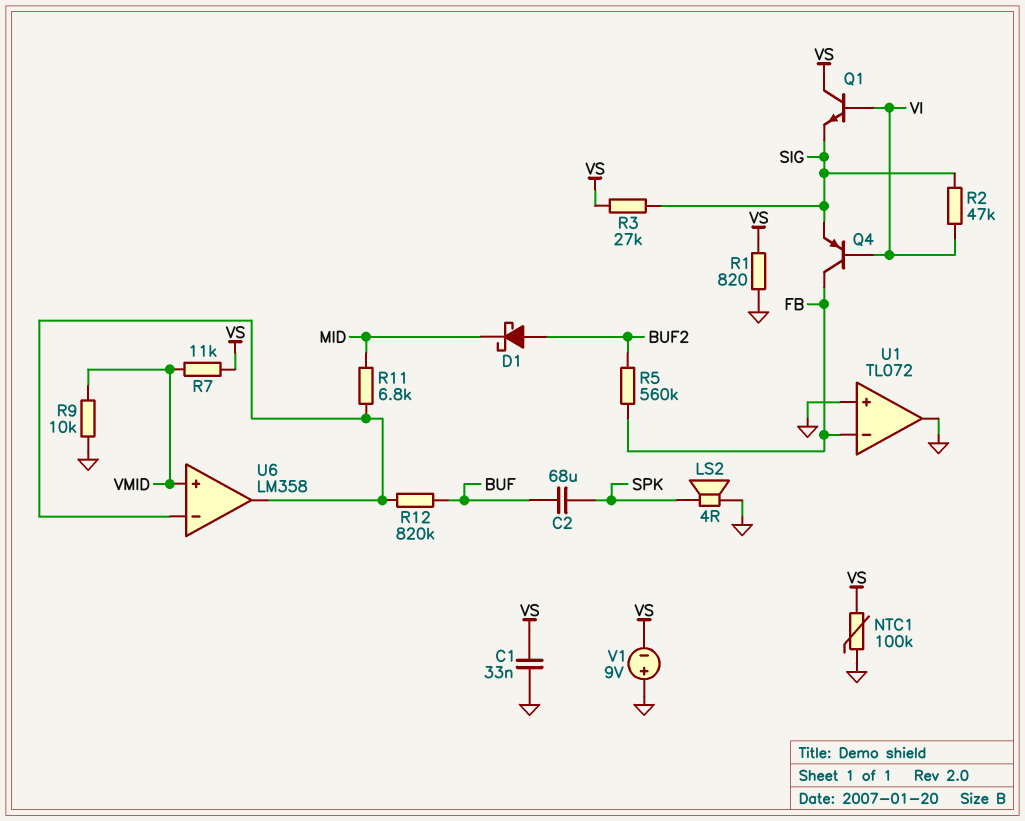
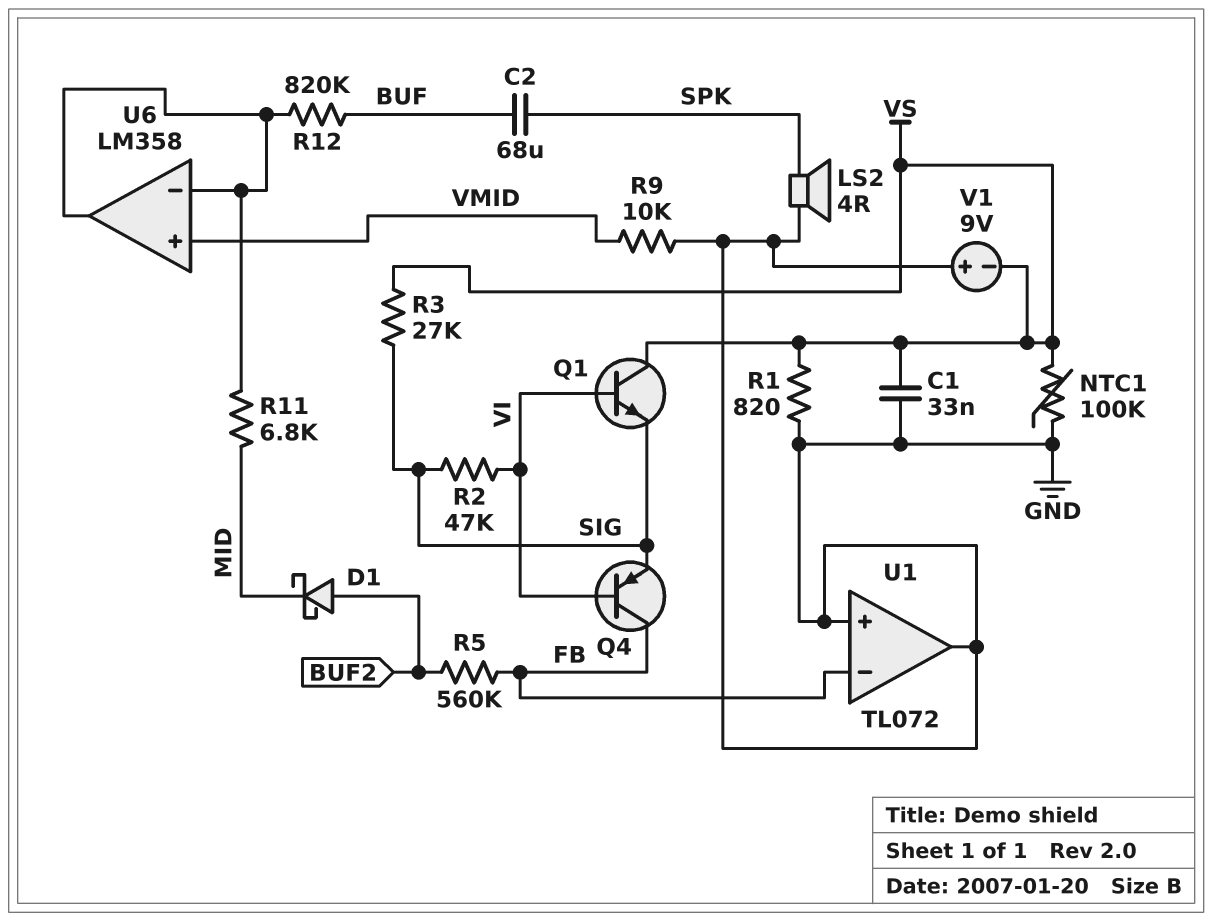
R7: 11k (VMID, VS) -> none

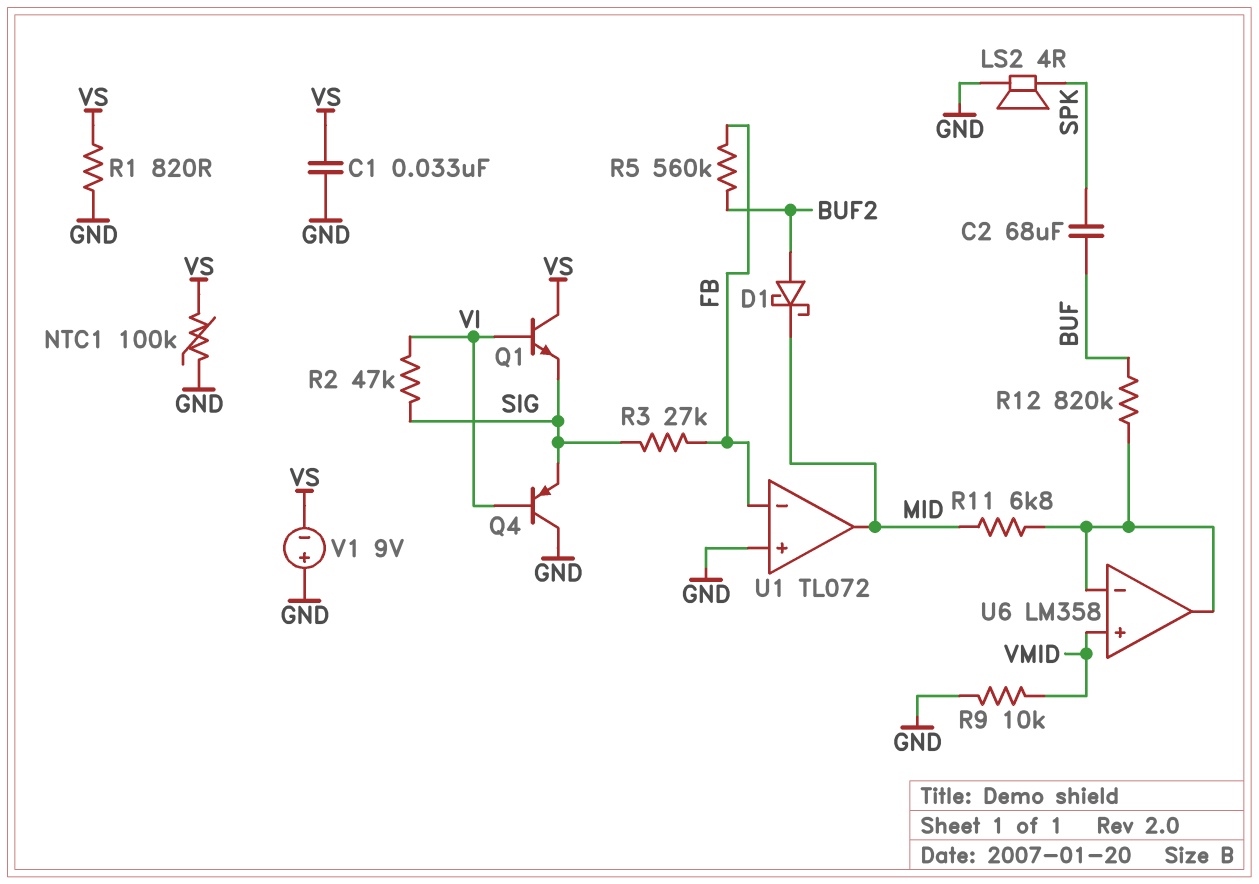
Q4: PNP (B VI, C FB, E SIG) -> PNP (B VI, C GND, E SIG)
R3: 27k (SIG, VS) -> 27k (FB, SIG)
U1 pin out: GND -> MID

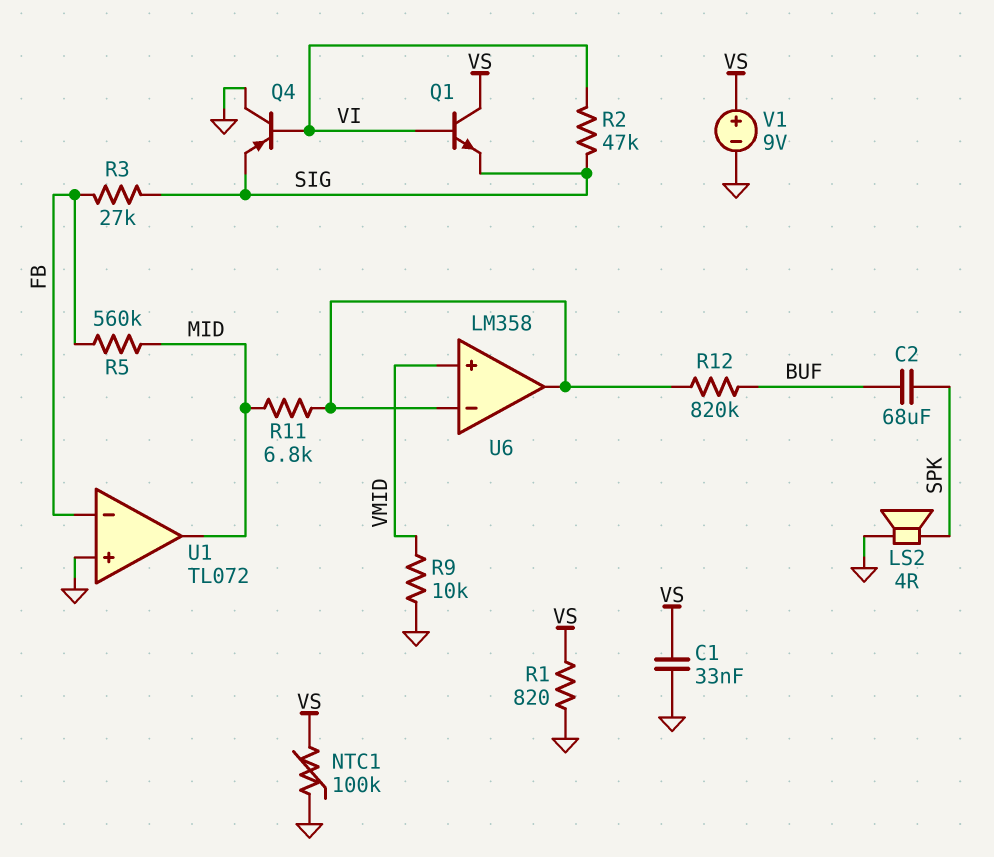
D1: schottky (A BUF2, K MID) -> none
R5: 560k (BUF2, FB) -> 560k (FB, MID)
V1: 9V (plus GND, minus VS) -> 9V (plus VS, minus GND)

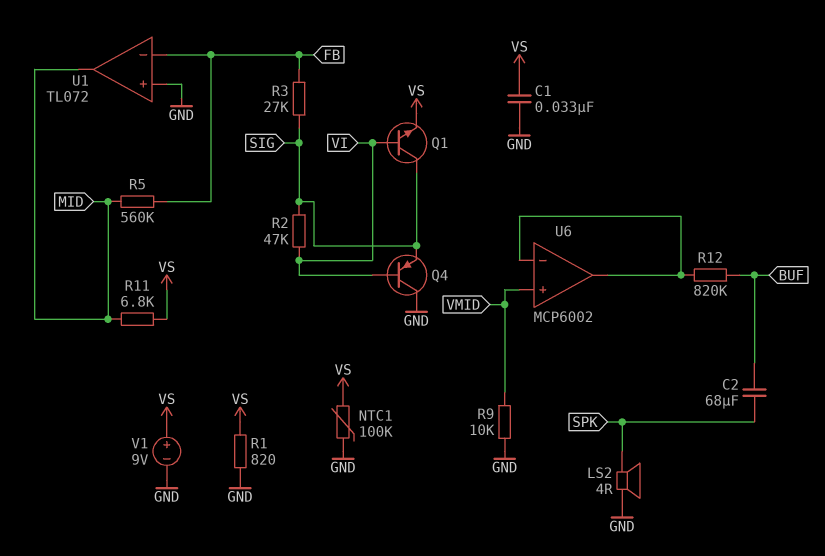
Q1: NPN (B VI, C VS, E SIG) -> NPN (B VI, C SIG, E VS)
R11: 6.8k (MID, U6/in-) -> 6.8k (MID, VS)
U6: LM358 -> MCP6002

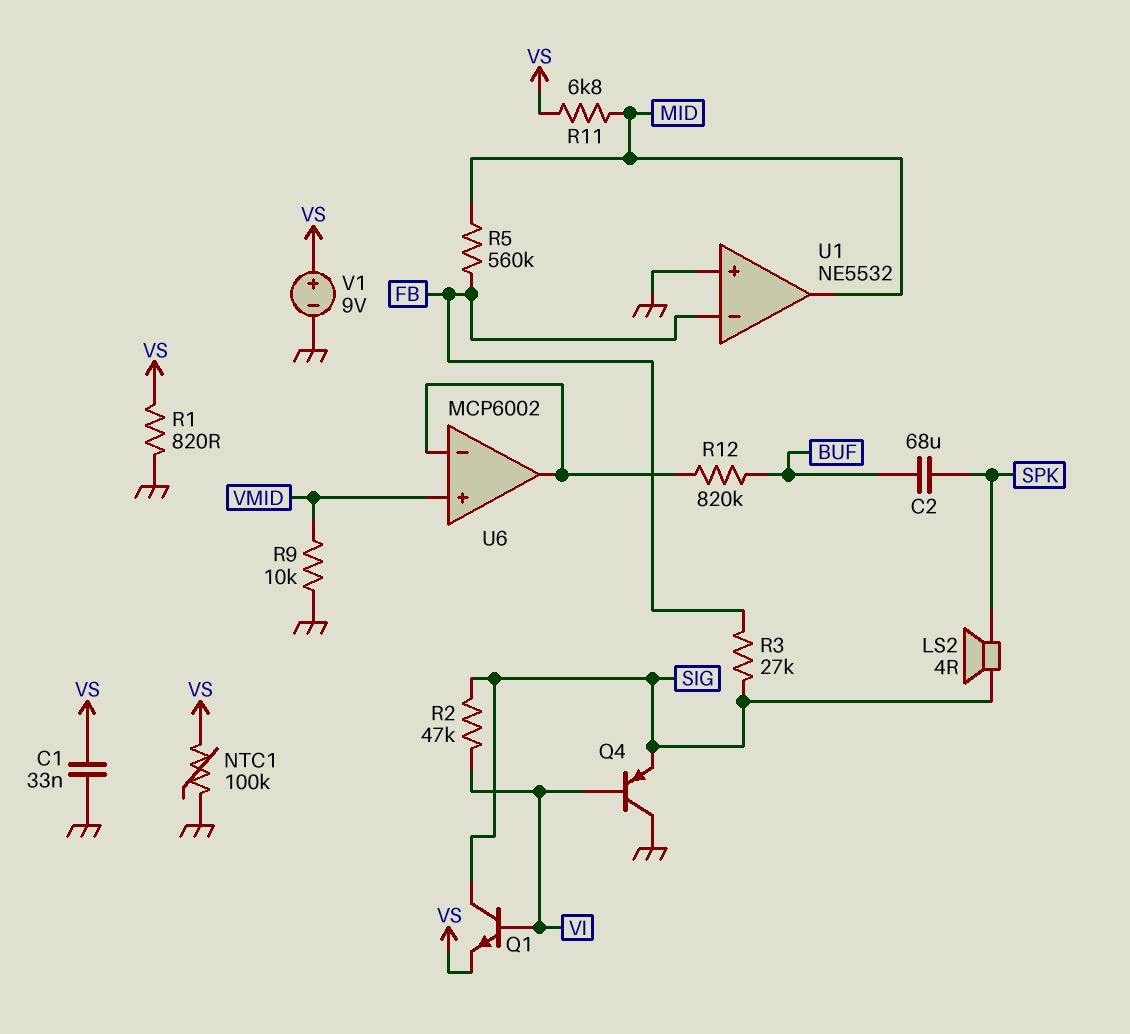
LS2: speaker 4R (GND, SPK) -> speaker 4R (SIG, SPK)
U1: TL072 -> NE5532

